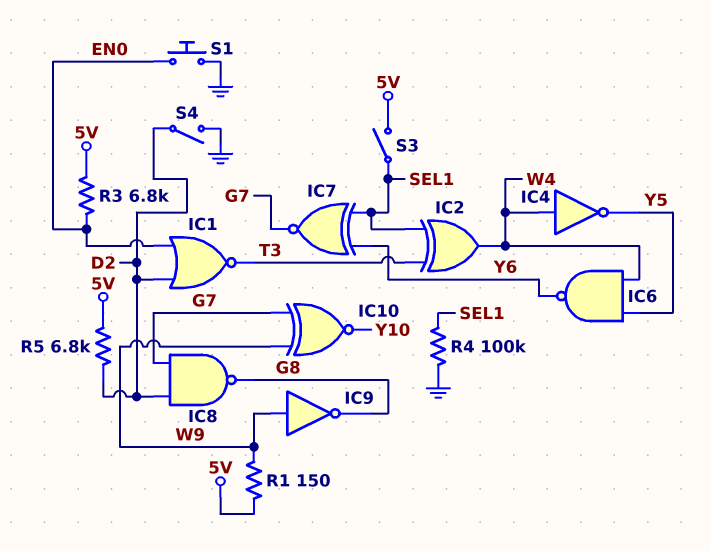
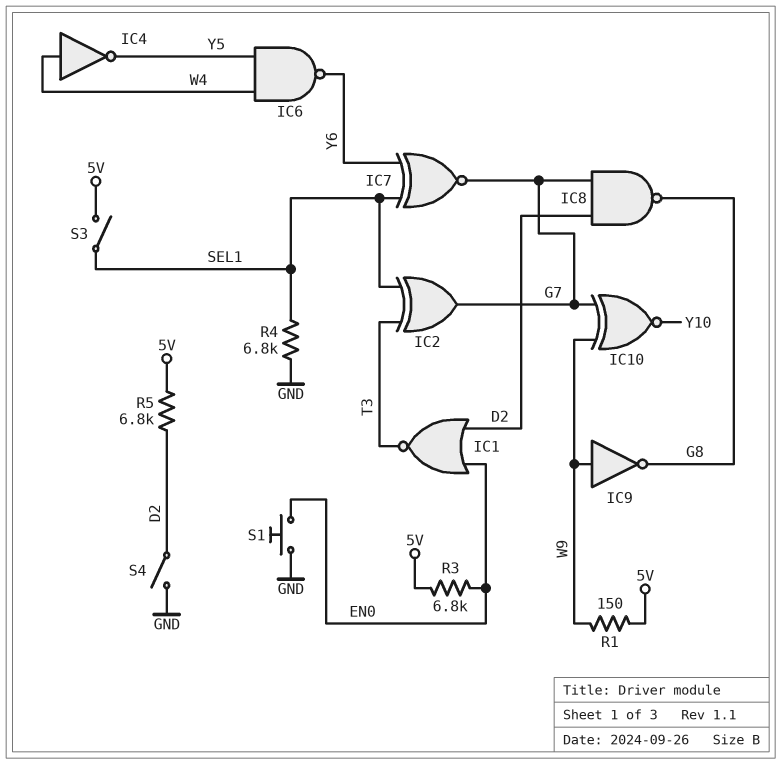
IC2: XOR (in SEL1, in T3, out W4) -> XOR (in SEL1, in T3, out G7)
R4: 100k (GND, SEL1) -> 6.8k (GND, SEL1)

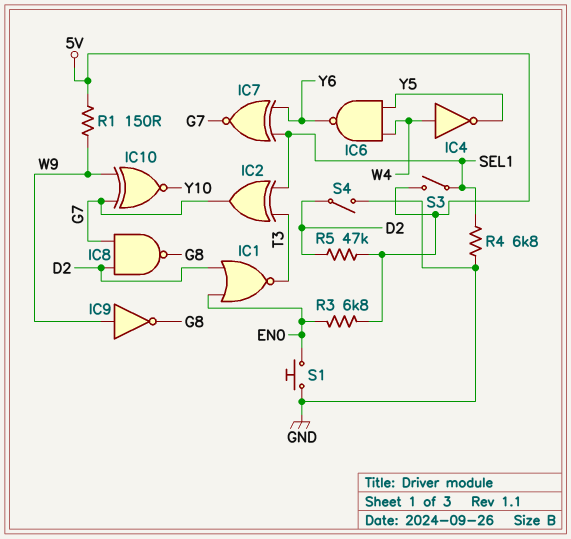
R5: 6.8k (5V, D2) -> 47k (5V, D2)

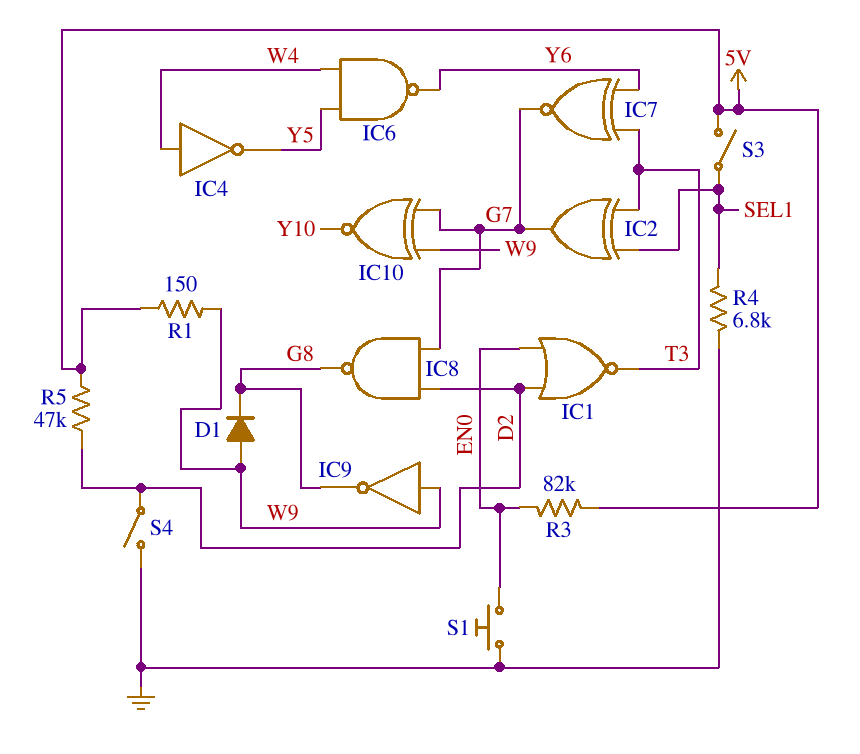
D1: none -> diode (A W9, K G8)
IC7: XNOR (in SEL1, in Y6, out G7) -> XNOR (in T3, in Y6, out G7)
R3: 6.8k (5V, EN0) -> 82k (5V, EN0)

